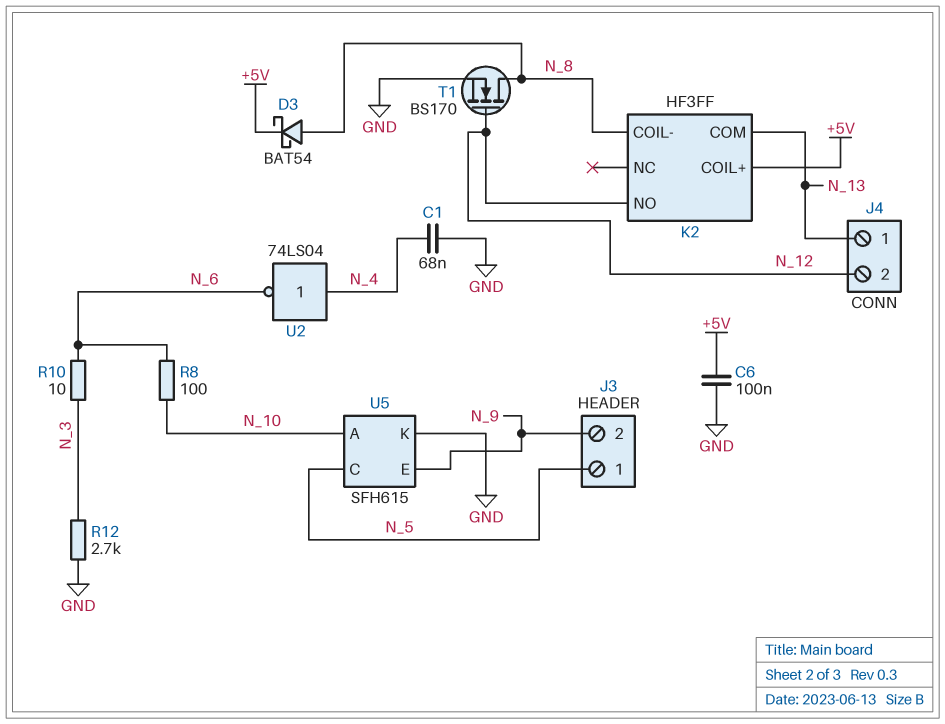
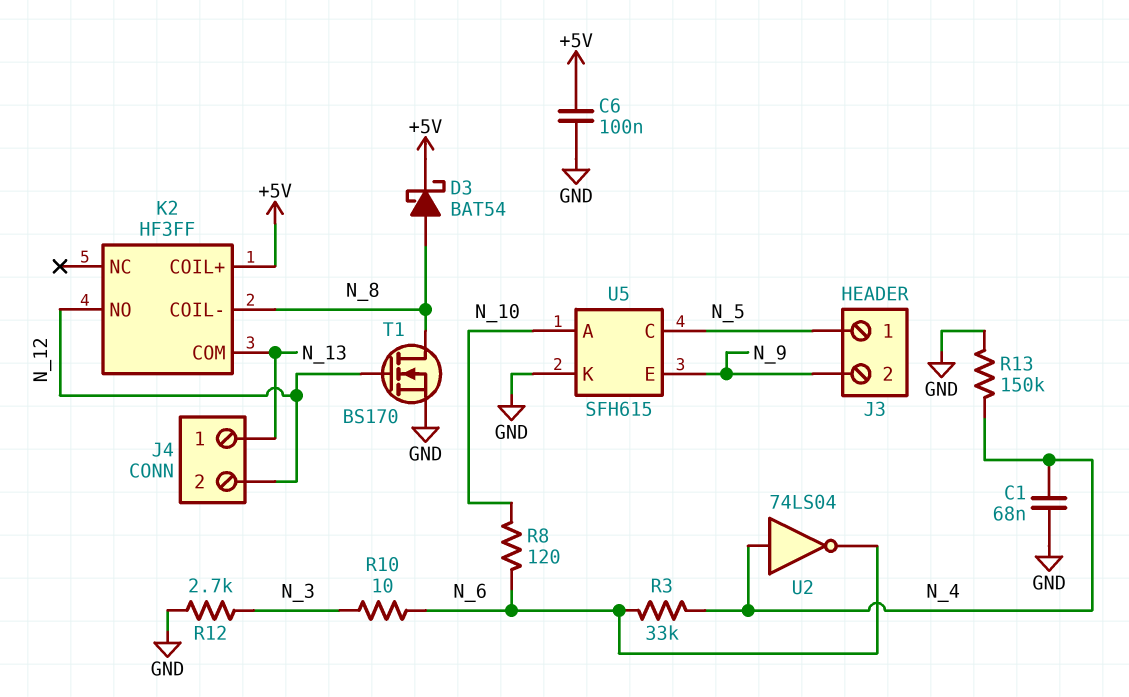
R3: none -> 33k (N_4, N_6)
R8: 100 (N_6, N_10) -> 120 (N_6, N_10)
R13: none -> 150k (GND, N_4)

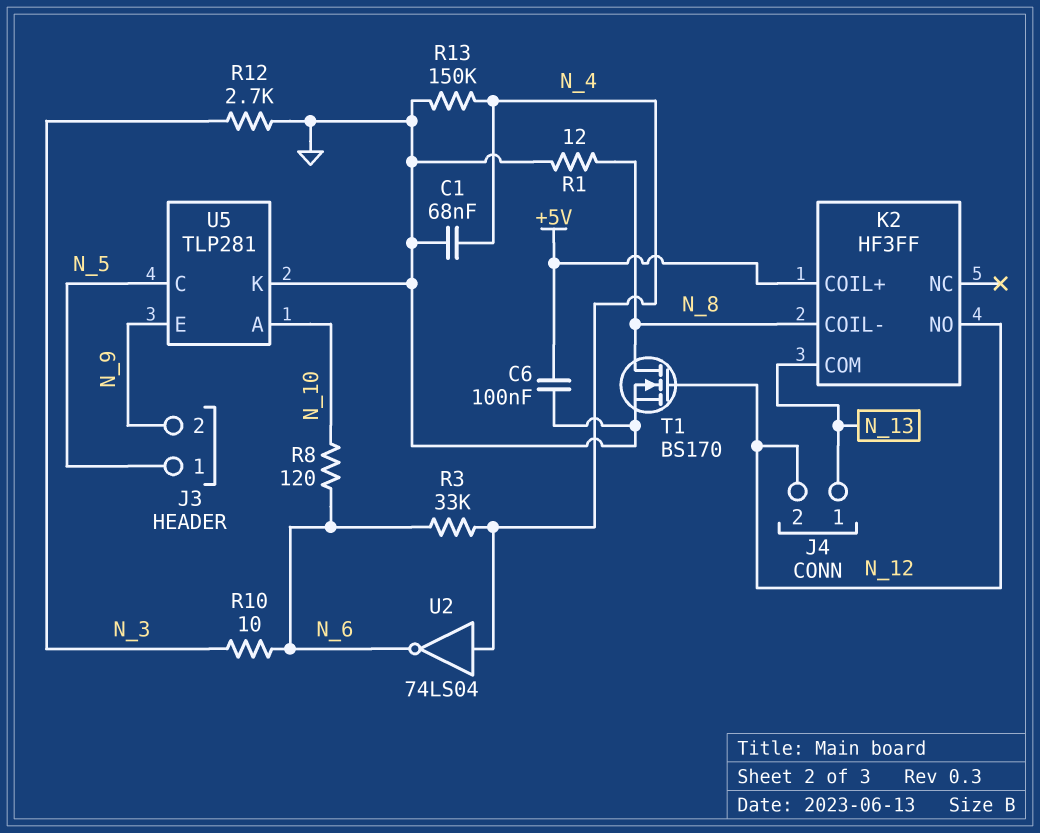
D3: schottky BAT54 (A N_8, K +5V) -> none
R1: none -> 12 (GND, N_8)
U5: SFH615 -> TLP281

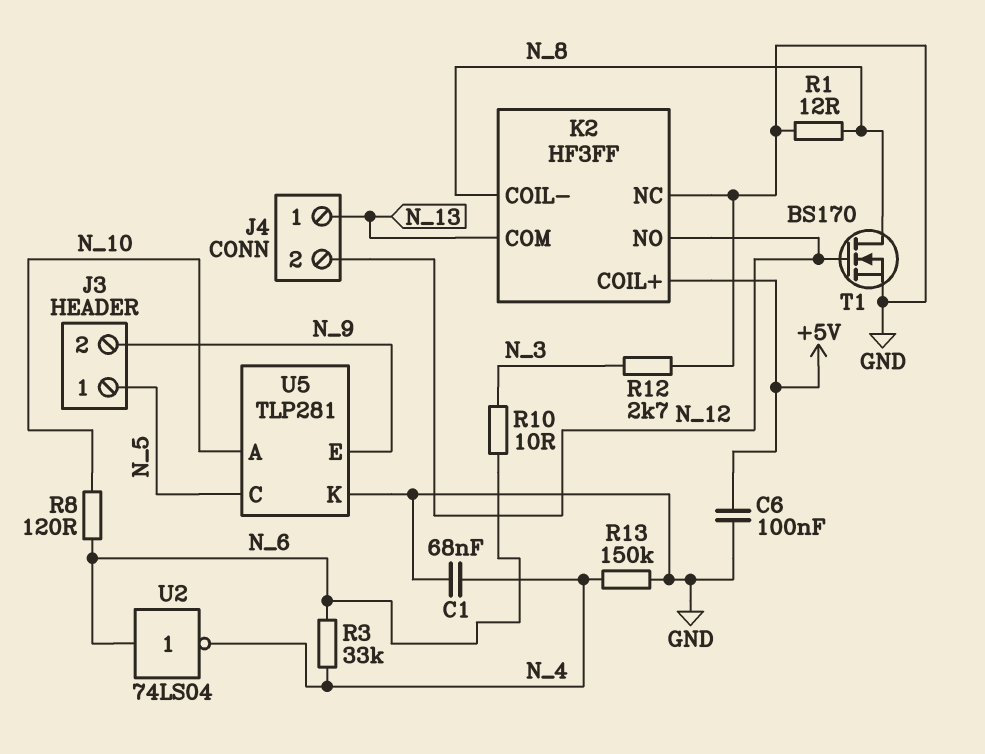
K2 pin NC: none -> GND
U2: NOT 74LS04 (in N_4, out N_6) -> NOT 74LS04 (in N_6, out N_4)

